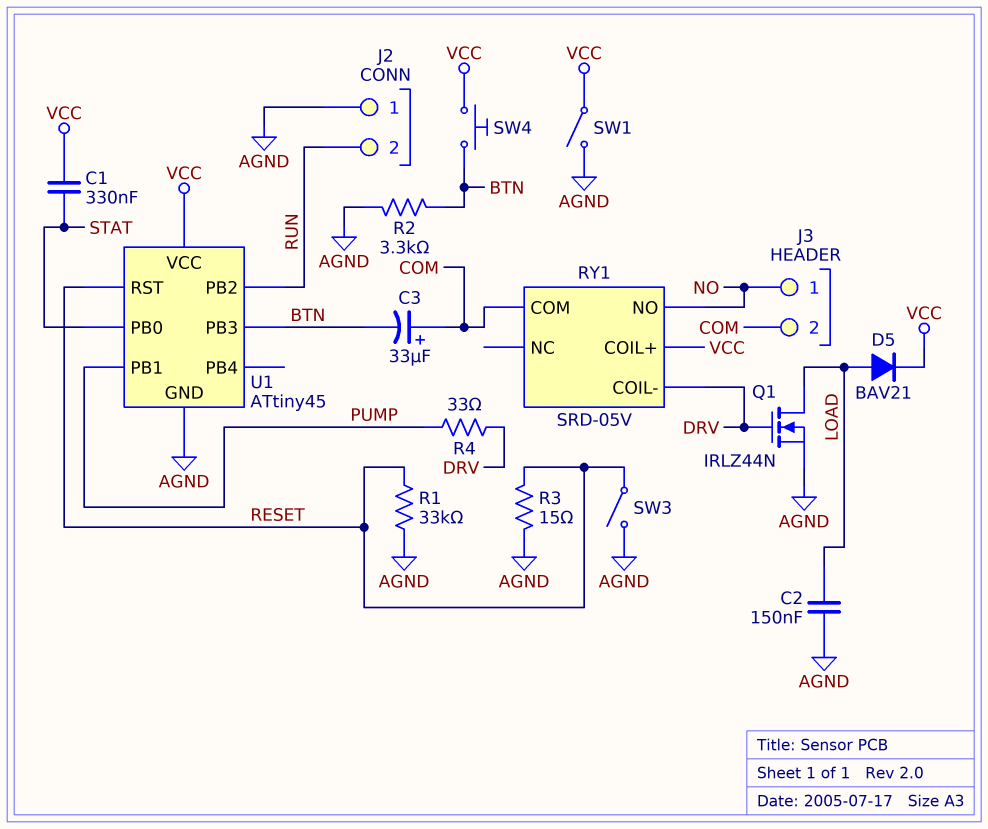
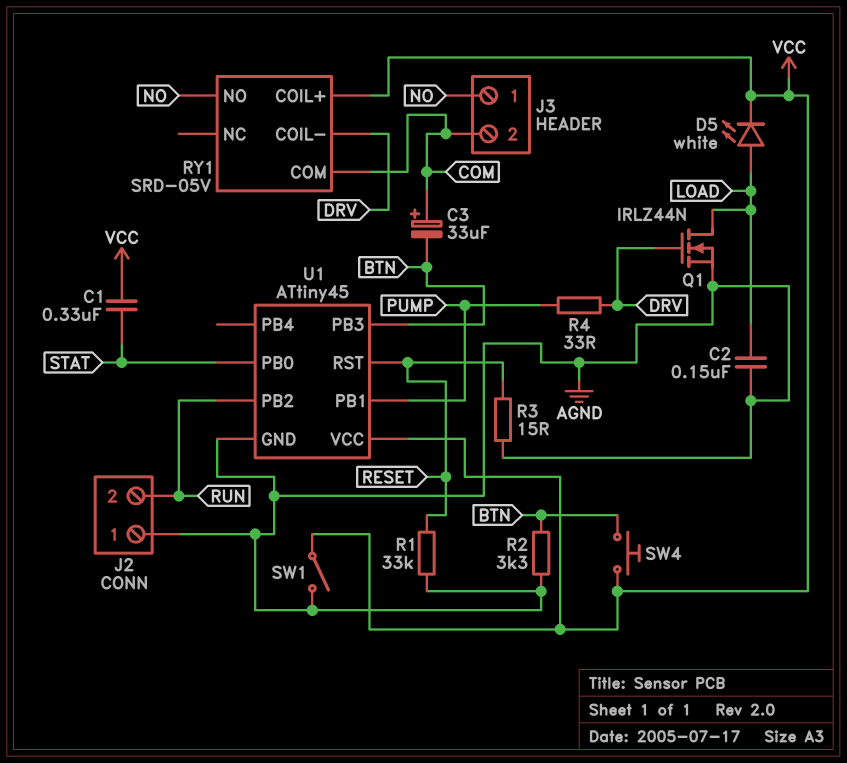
D5: diode BAV21 (A LOAD, K VCC) -> LED white (A LOAD, K VCC)
SW3: switch (AGND, RESET) -> none

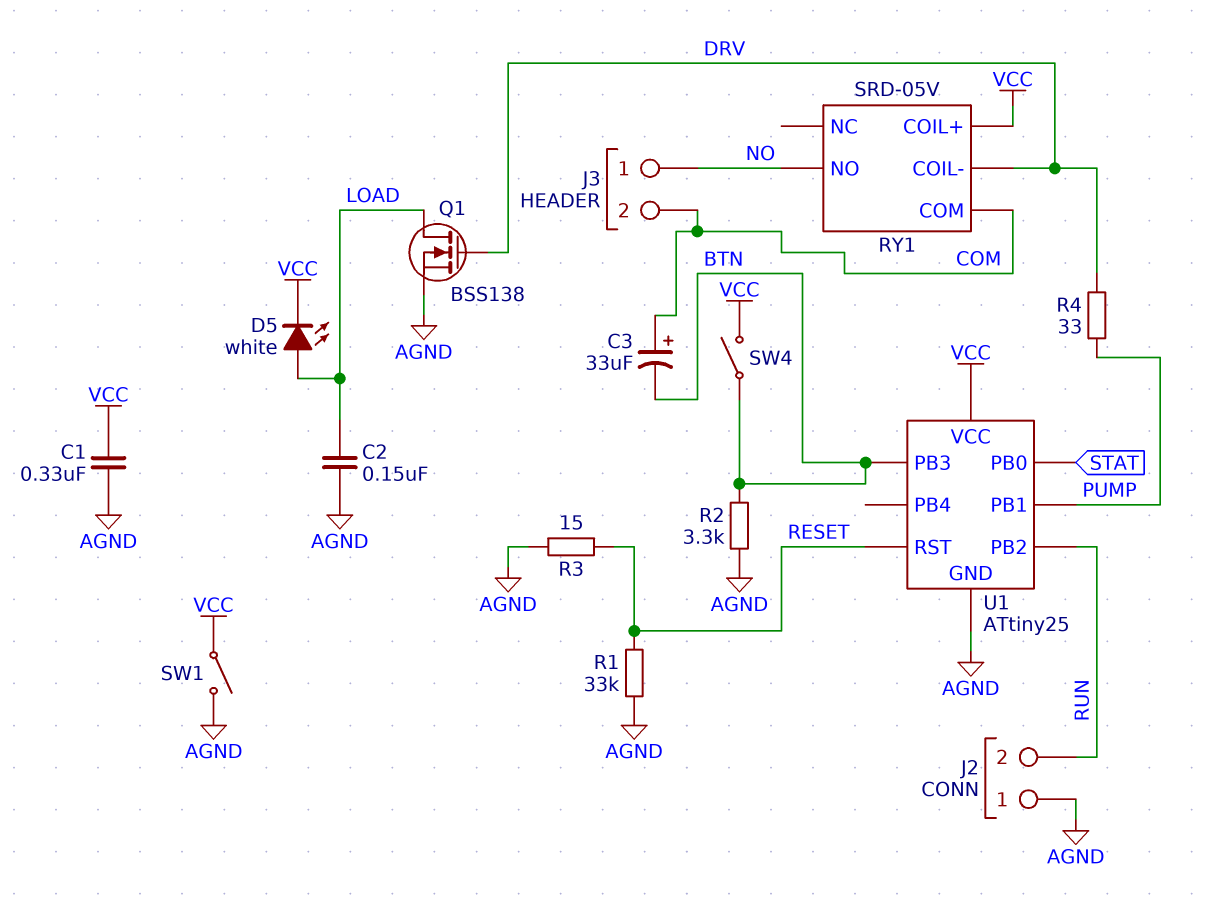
C1: 330nF (STAT, VCC) -> 330nF (AGND, VCC)
Q1: NMOS IRLZ44N (G DRV, D LOAD, S AGND) -> NMOS BSS138 (G DRV, D LOAD, S AGND)
SW4: button (BTN, VCC) -> switch (BTN, VCC)
U1: ATtiny45 -> ATtiny25

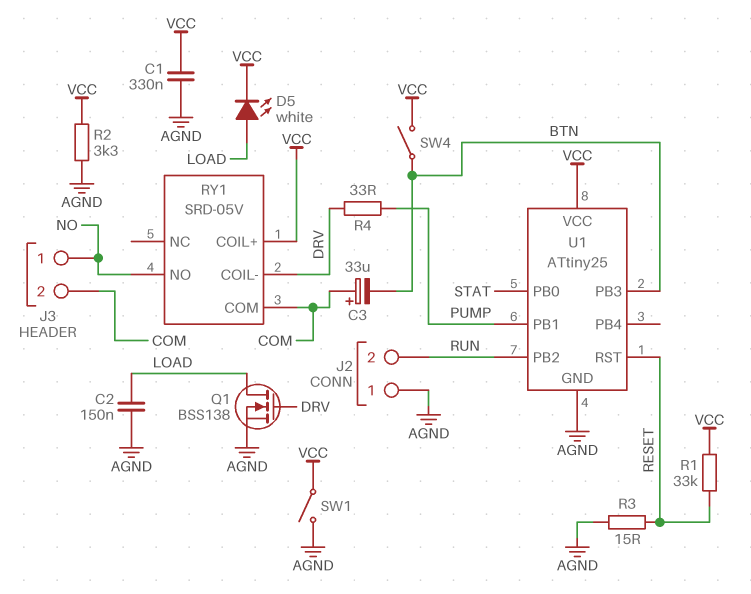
R1: 33k (AGND, RESET) -> 33k (RESET, VCC)
R2: 3.3k (AGND, BTN) -> 3.3k (AGND, VCC)

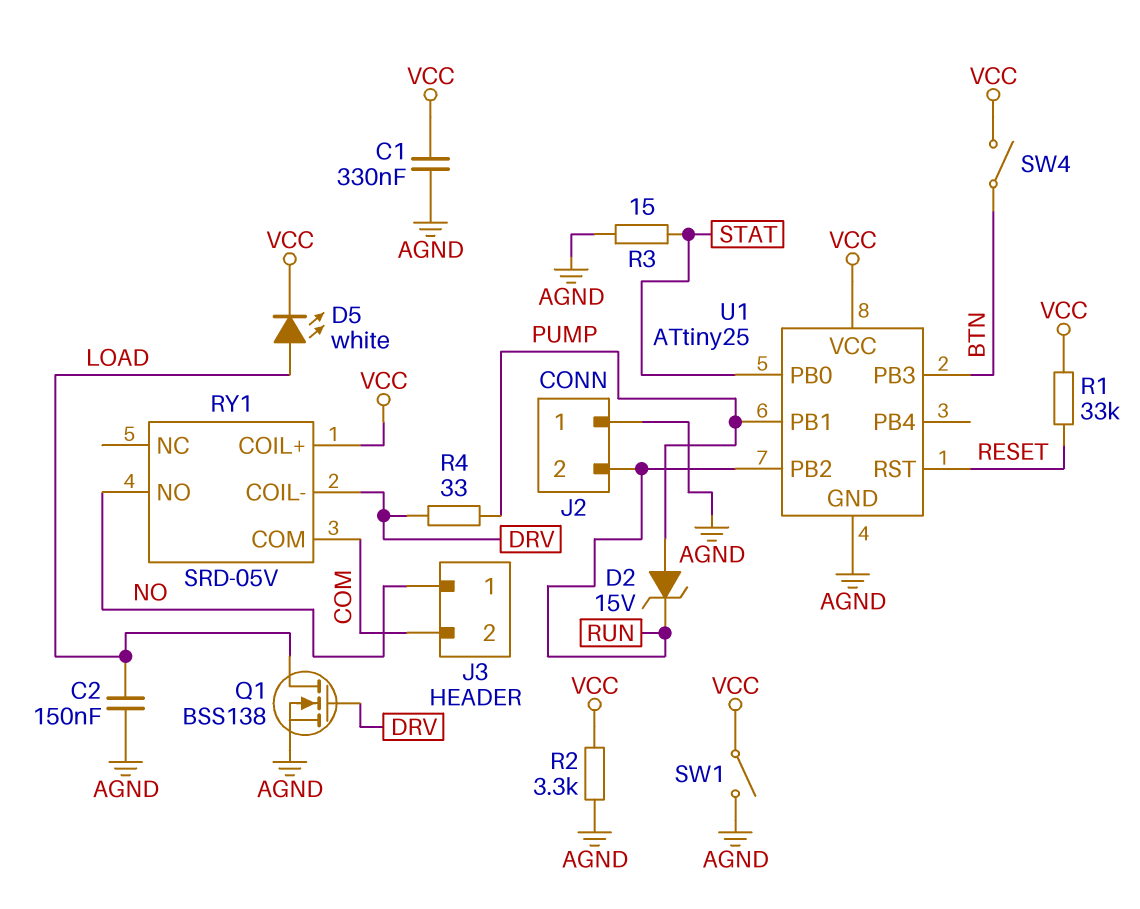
C3: 33uF (plus COM, minus BTN) -> none
D2: none -> zener 15V (A PUMP, K RUN)
R3: 15 (AGND, RESET) -> 15 (AGND, STAT)

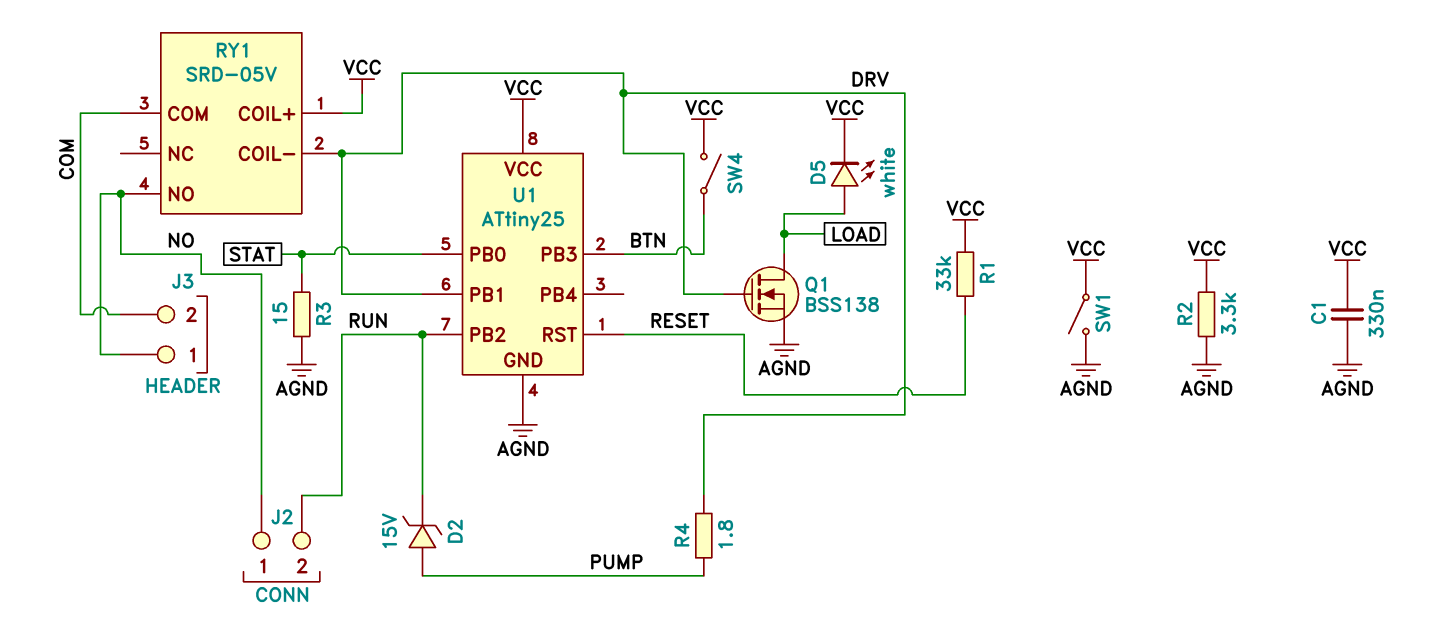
C2: 150nF (AGND, LOAD) -> none
J2 pin 1: AGND -> NO
R4: 33 (DRV, PUMP) -> 1.8 (DRV, PUMP)
U1 pin PB1: PUMP -> DRV

